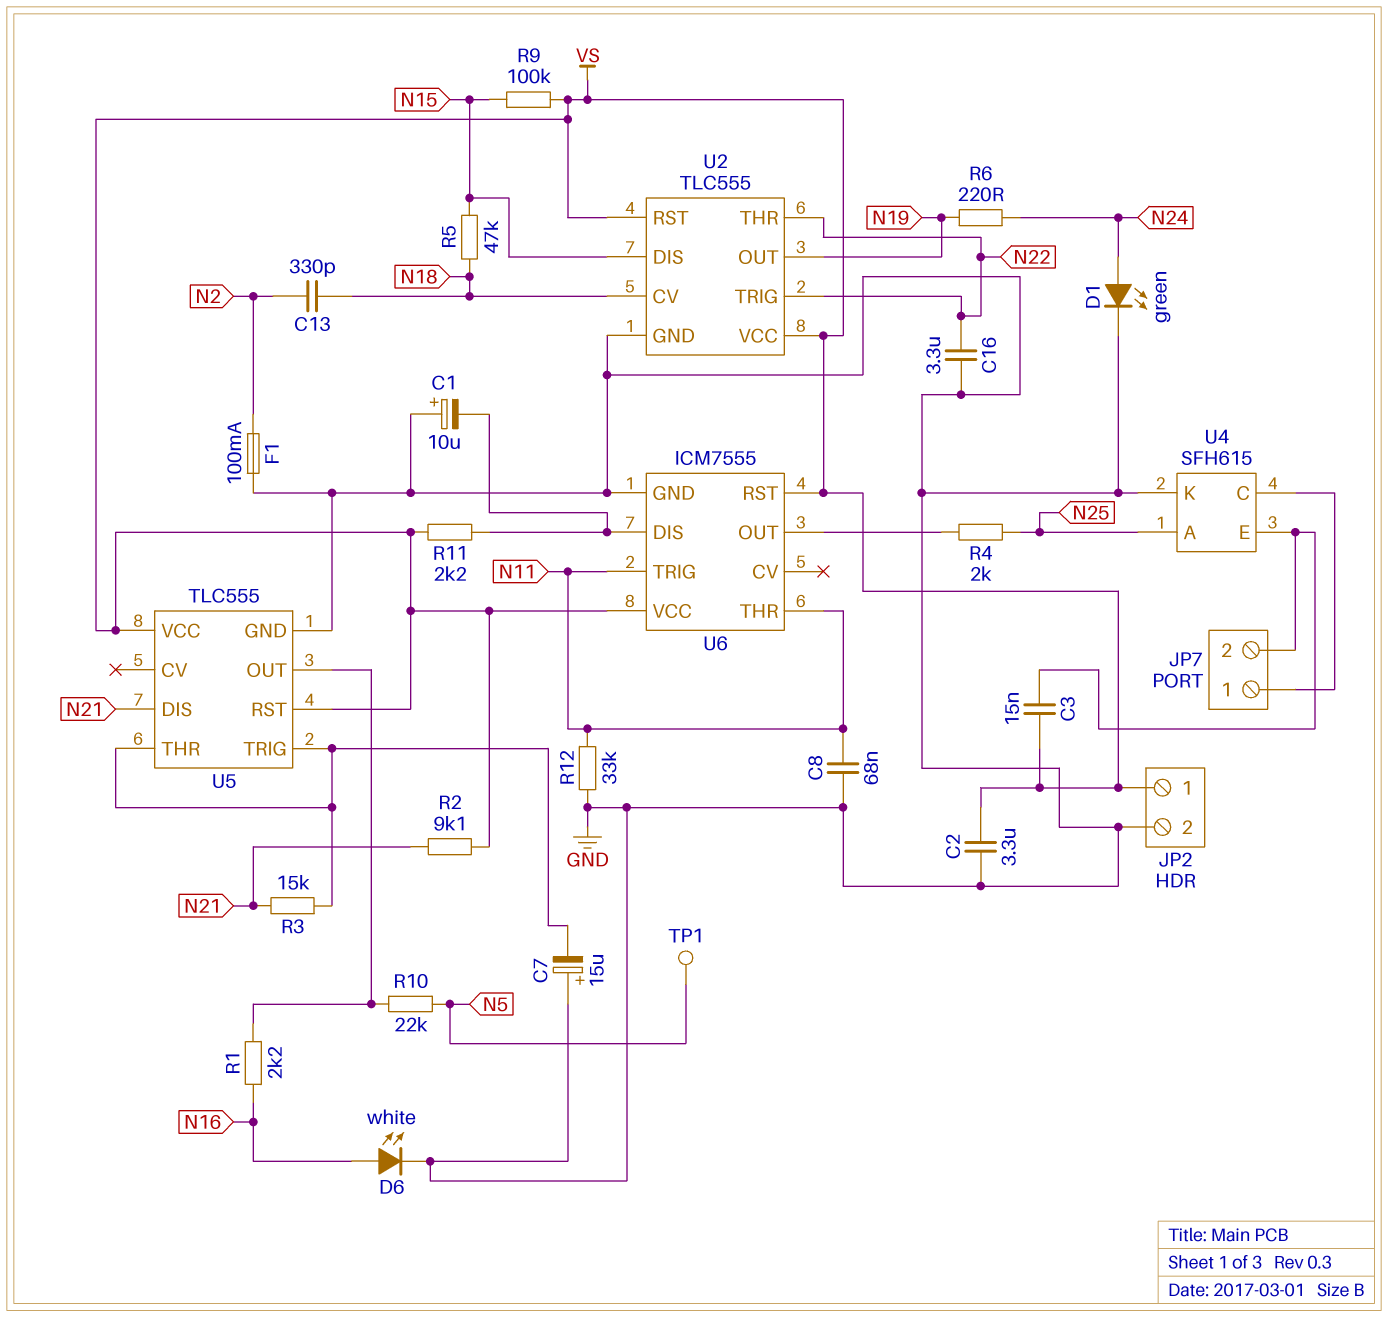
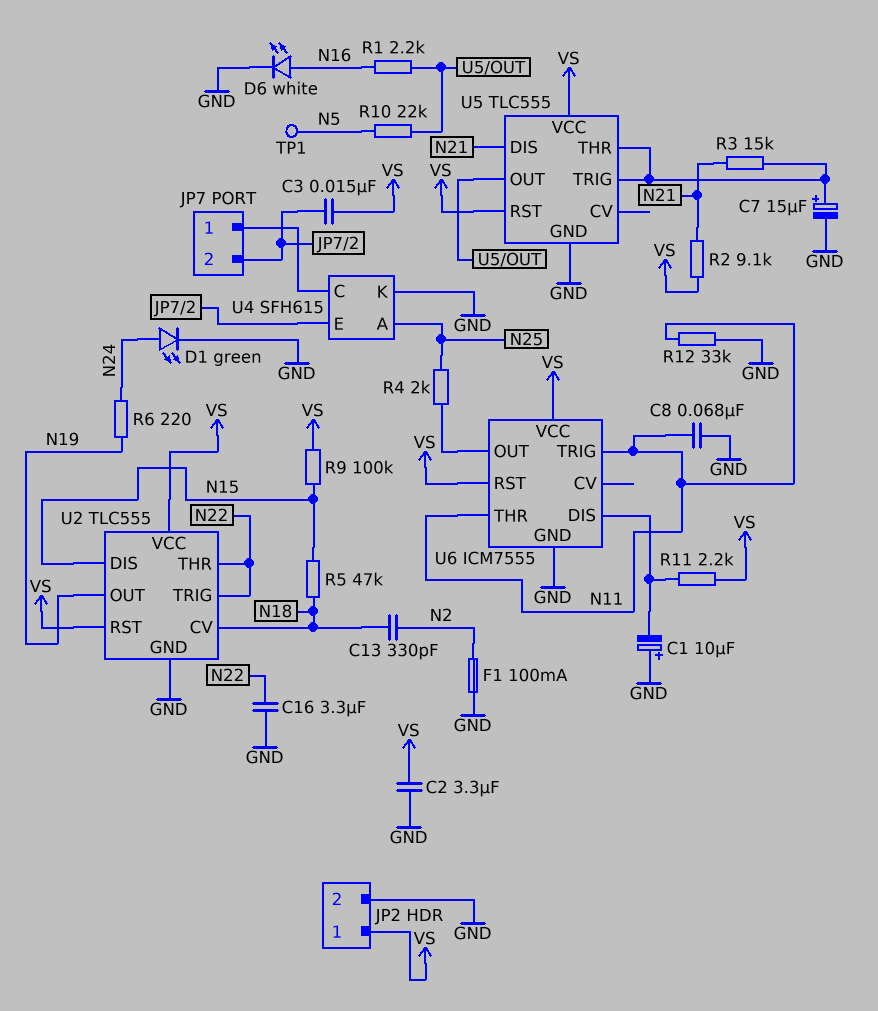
C7: 15uF (plus GND, minus U5/THR) -> 15uF (plus U5/THR, minus GND)

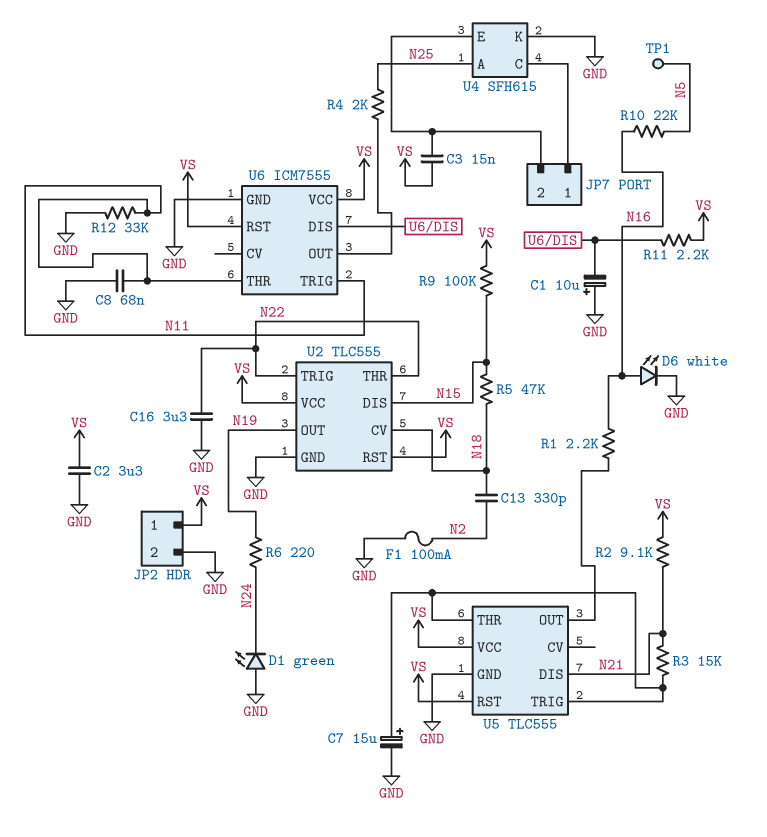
D1: LED green (A N24, K GND) -> LED green (A GND, K N24)
R10: 22k (N5, U5/OUT) -> 22k (N5, N16)

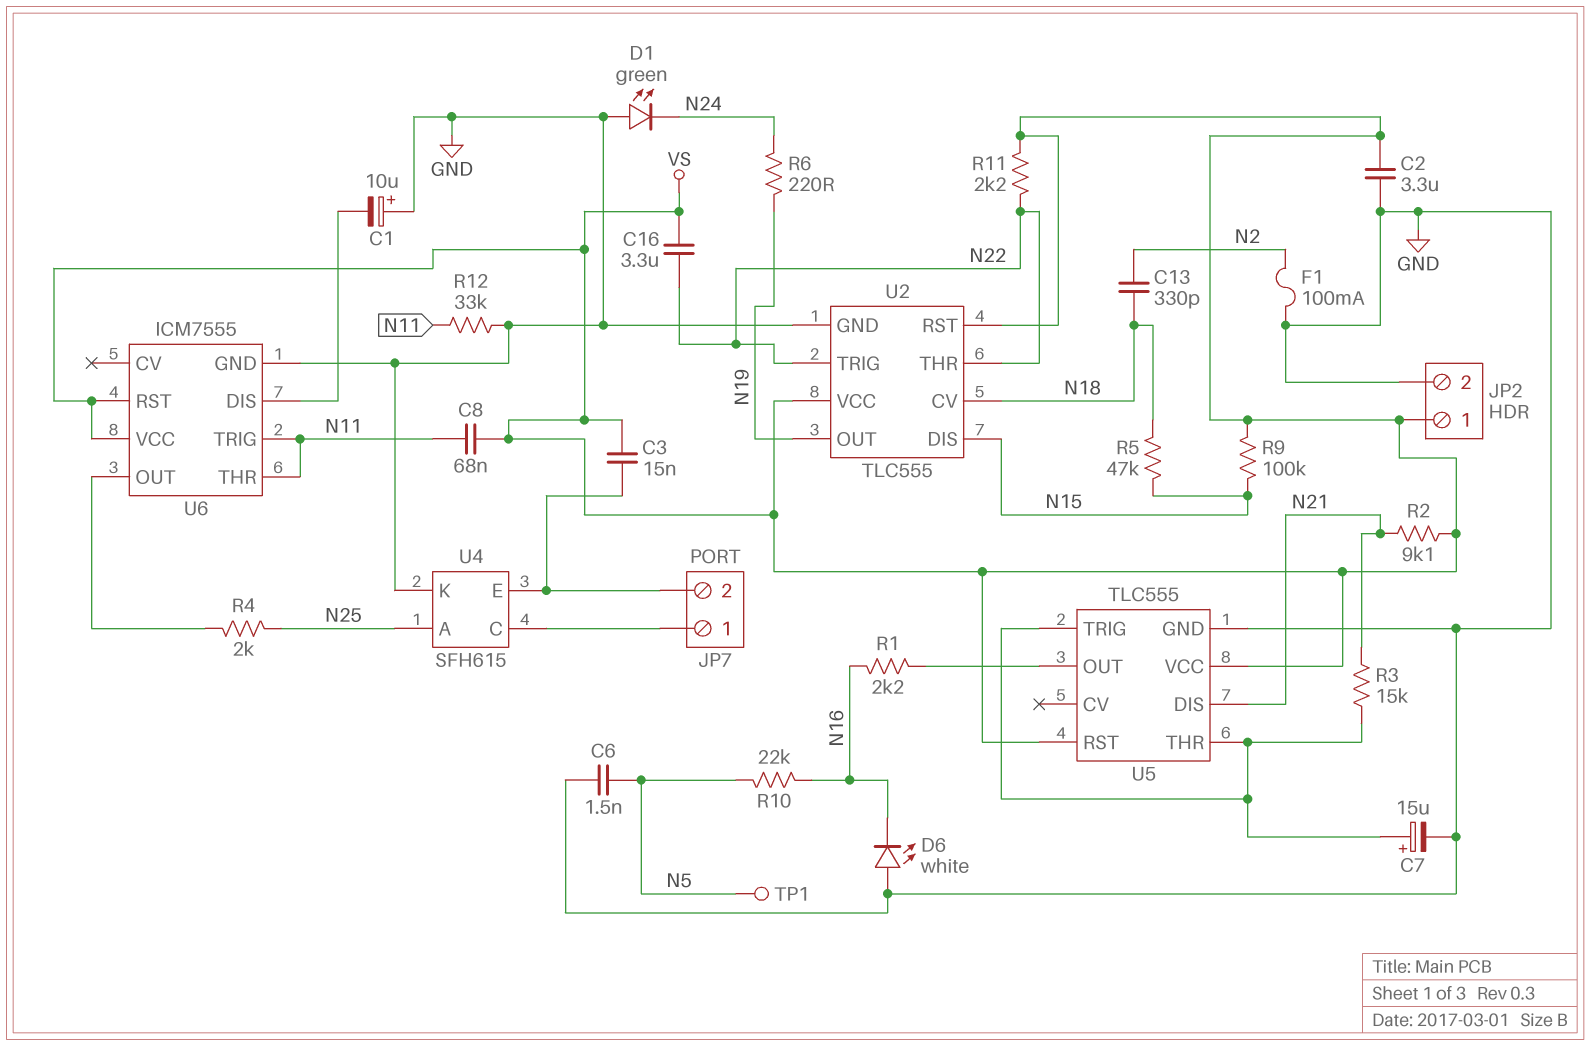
C6: none -> 1.5nF (GND, N5)
C8: 68nF (GND, N11) -> 68nF (N11, VS)
C16: 3.3uF (GND, N22) -> 3.3uF (N22, VS)
D6: LED white (A N16, K GND) -> LED white (A GND, K N16)
R11: 2.2k (U6/DIS, VS) -> 2.2k (N22, VS)

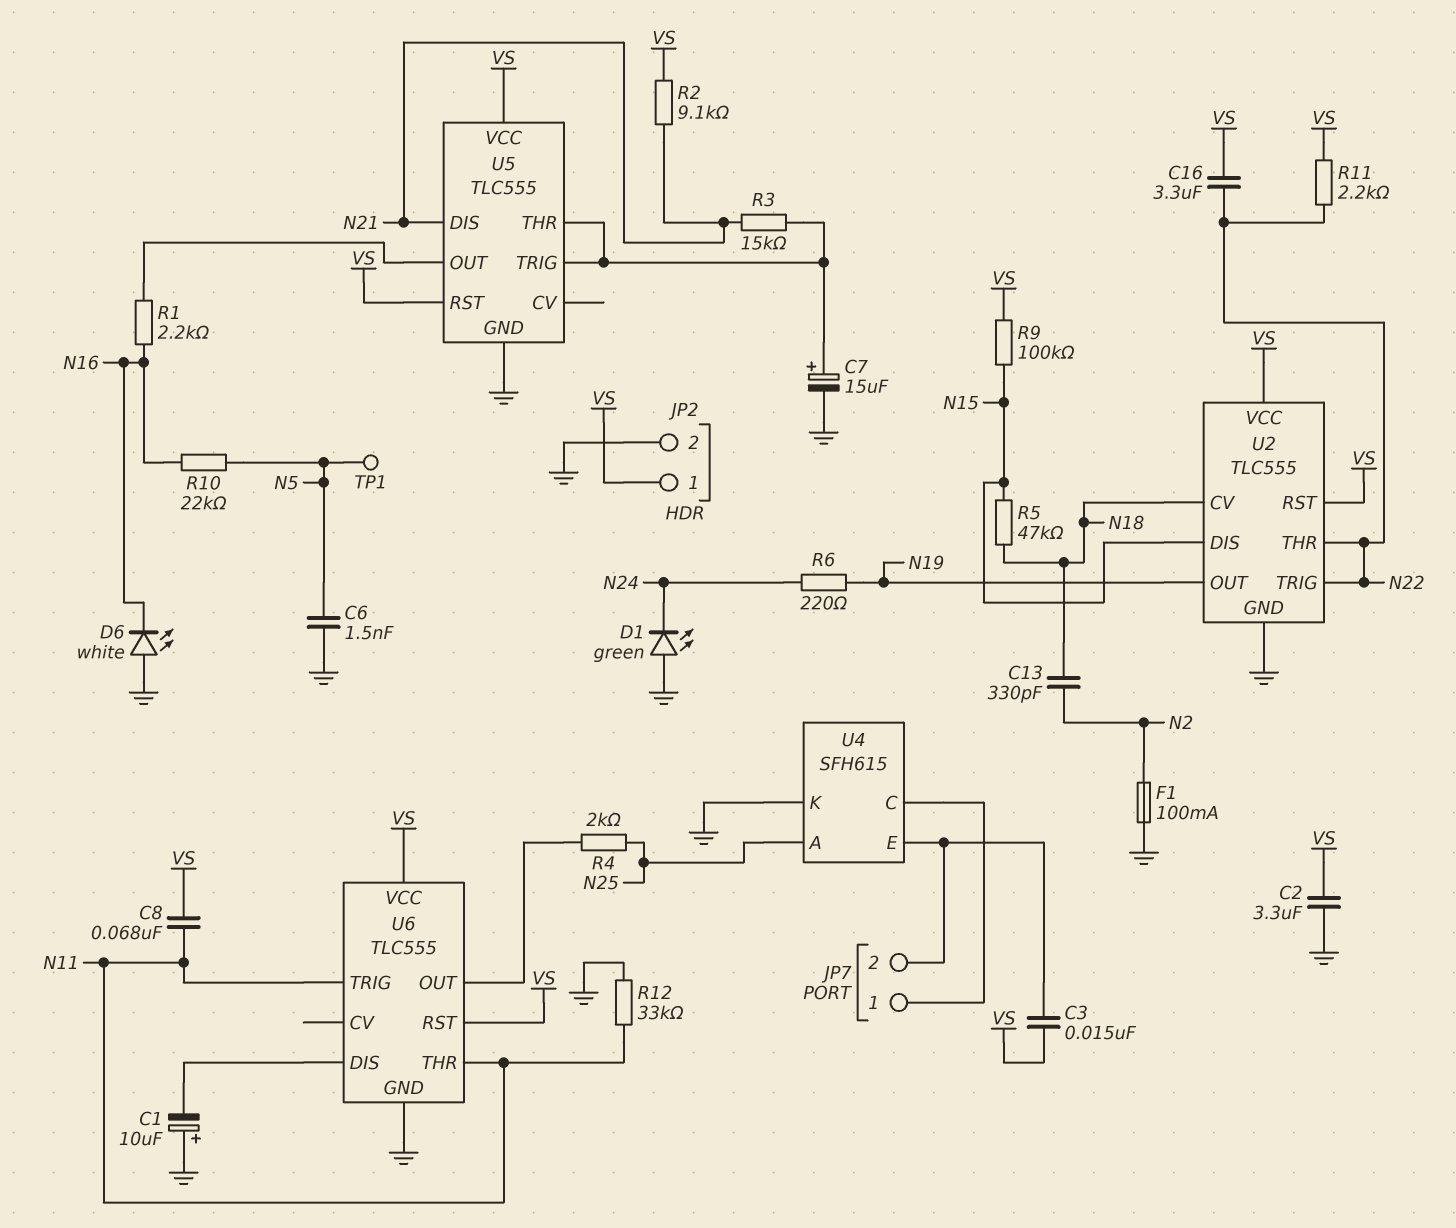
U6: ICM7555 -> TLC555

